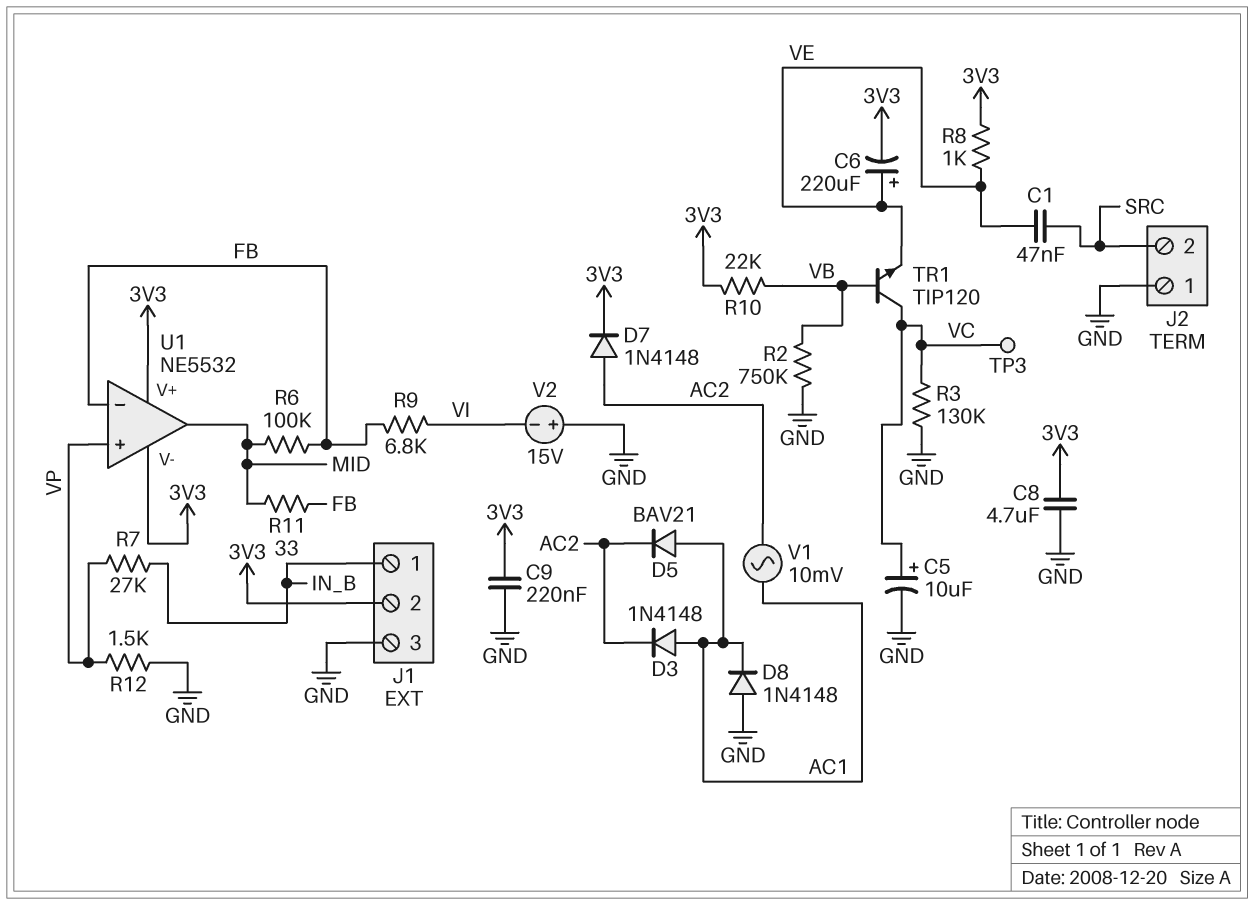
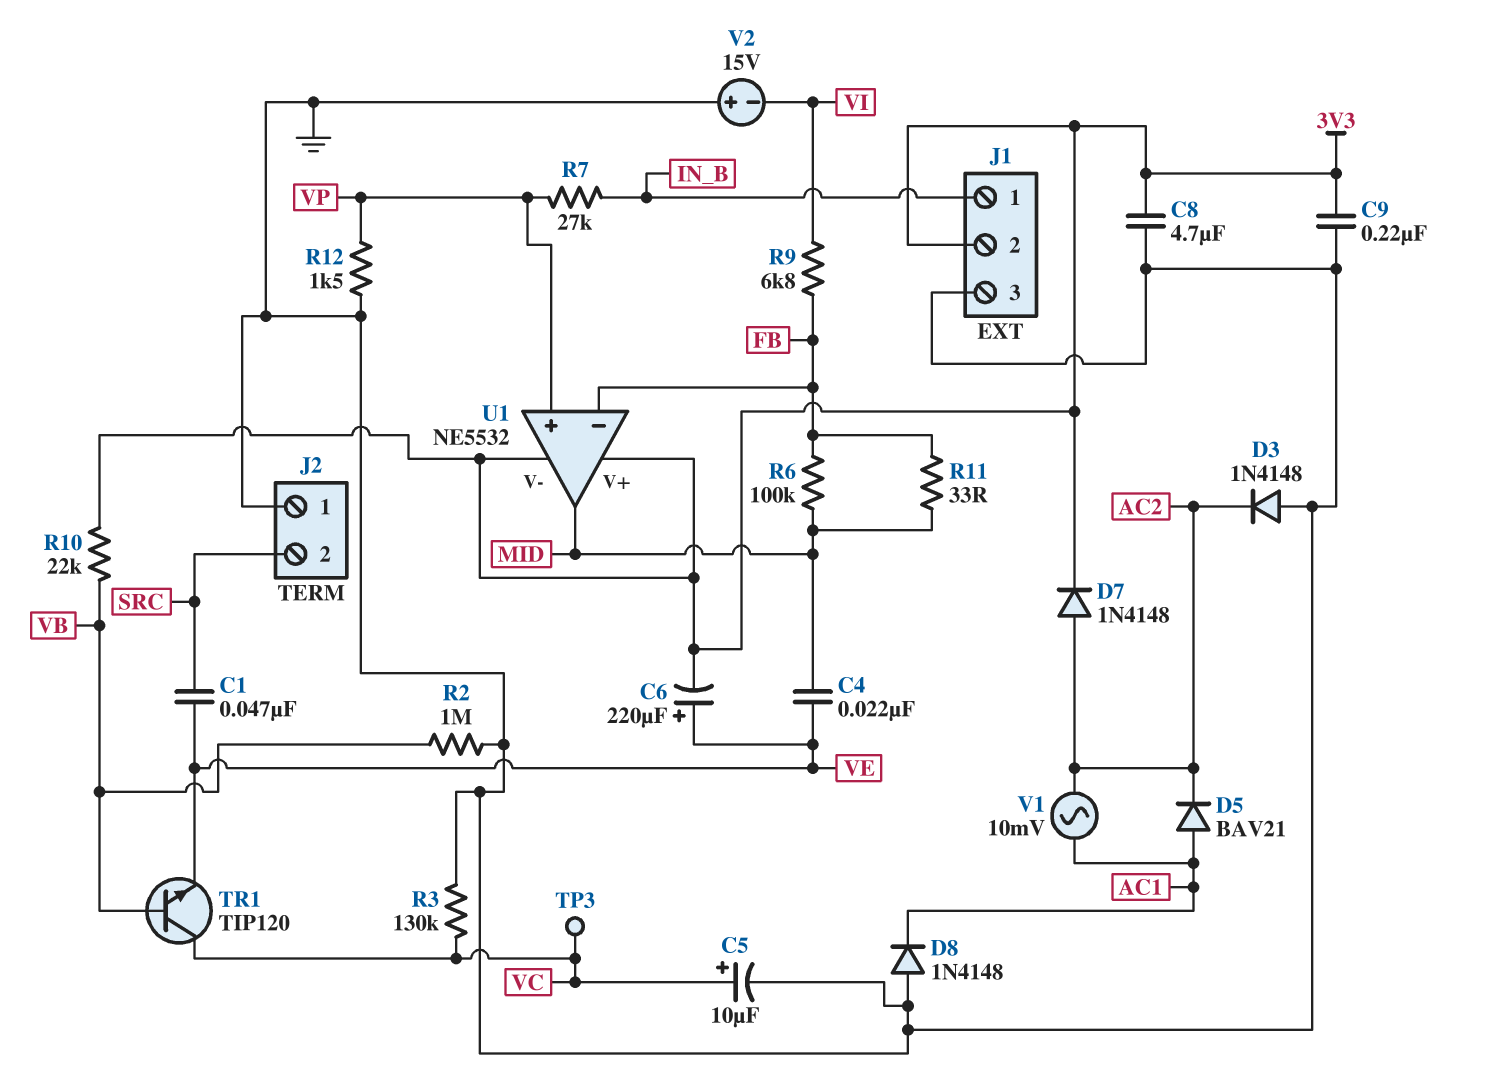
C4: none -> 22nF (MID, VE)
D3: diode 1N4148 (A AC1, K AC2) -> diode 1N4148 (A GND, K AC2)
R2: 750k (GND, VB) -> 1M (GND, VB)
R8: 1k (3V3, VE) -> none

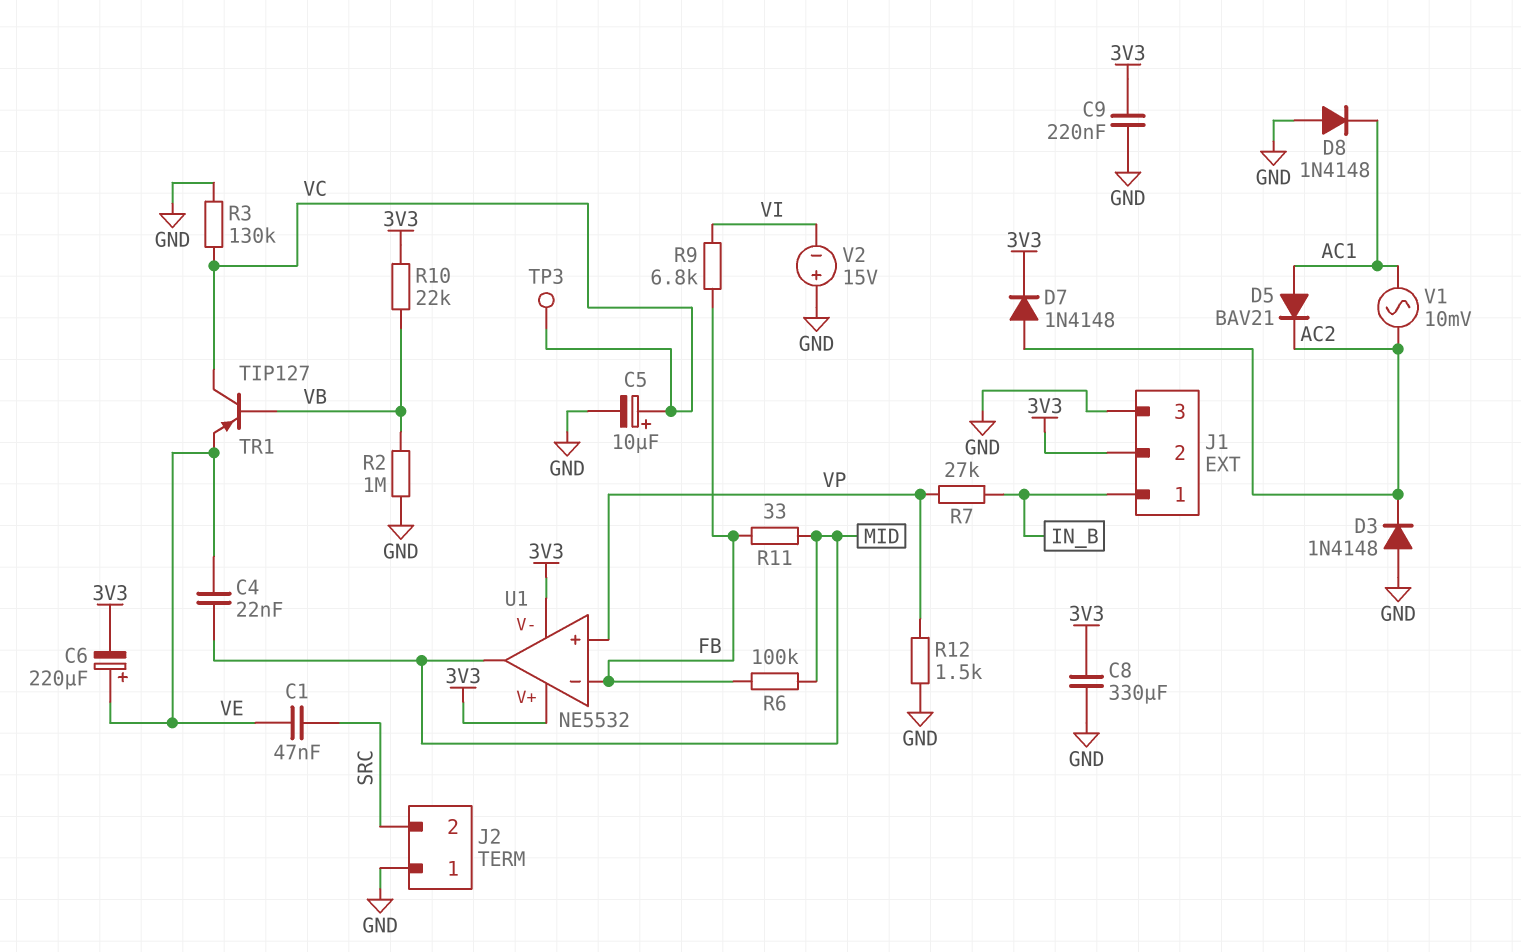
C8: 4.7uF (3V3, GND) -> 330uF (3V3, GND)
TR1: NPN TIP120 (B VB, C VC, E VE) -> PNP TIP127 (B VB, C VC, E VE)

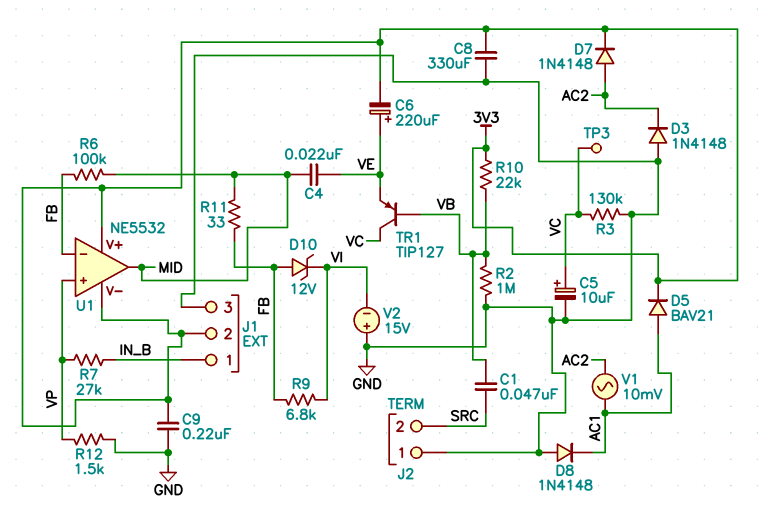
C1: 47nF (SRC, VE) -> 47nF (SRC, VB)
D5: diode BAV21 (A AC1, K AC2) -> diode BAV21 (A AC1, K 3V3)
D10: none -> zener 12V (A FB, K VI)

